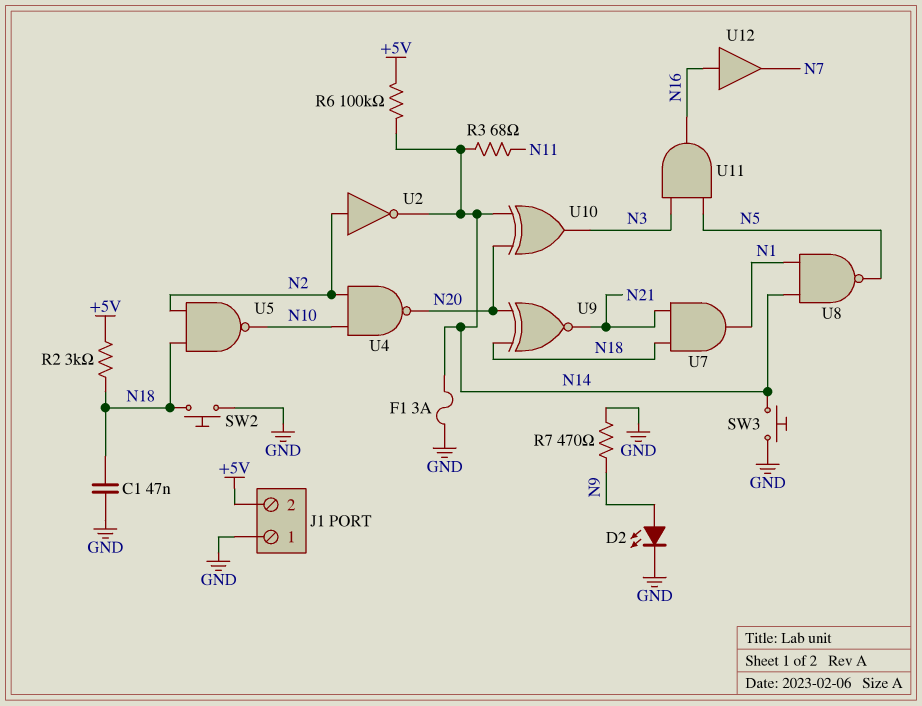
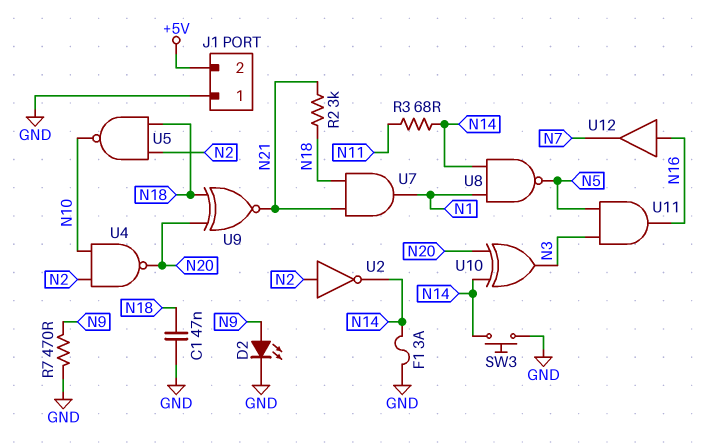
R2: 3k (+5V, N18) -> 3k (N18, N21)
R6: 100k (+5V, N14) -> none
SW2: button (GND, N18) -> none

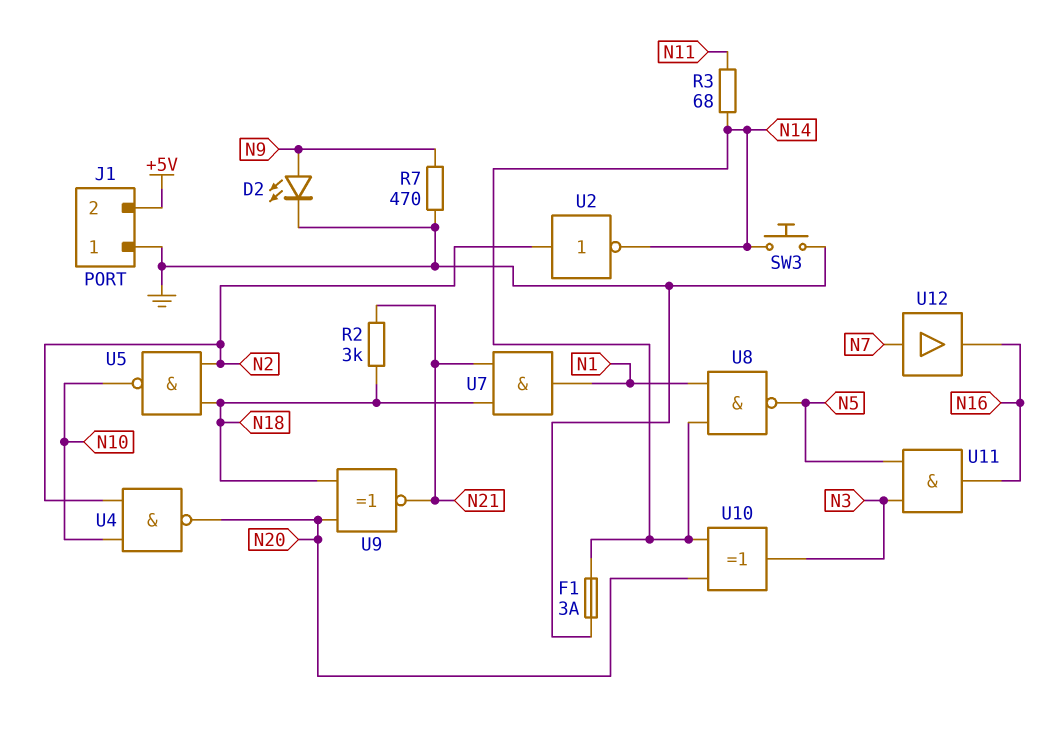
C1: 47nF (GND, N18) -> none
U12: buffer (in N16, out N7) -> buffer (in N7, out N16)

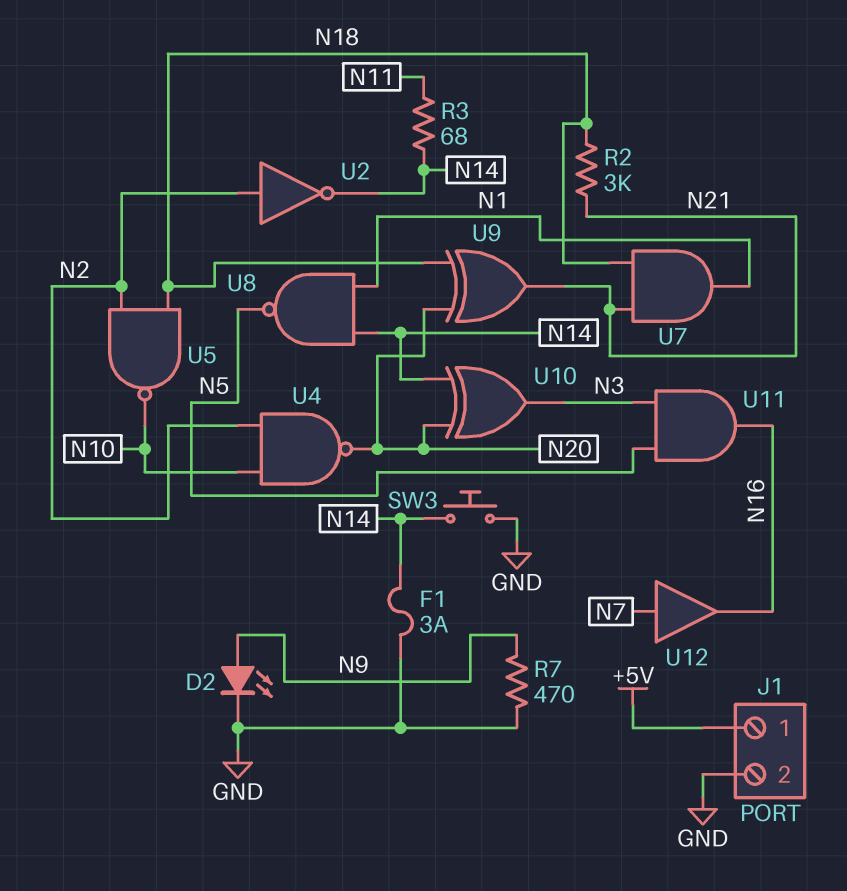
J1 pin 1: GND -> +5V
J1 pin 2: +5V -> GND
U9: XNOR (in N18, in N20, out N21) -> XOR (in N18, in N20, out N21)

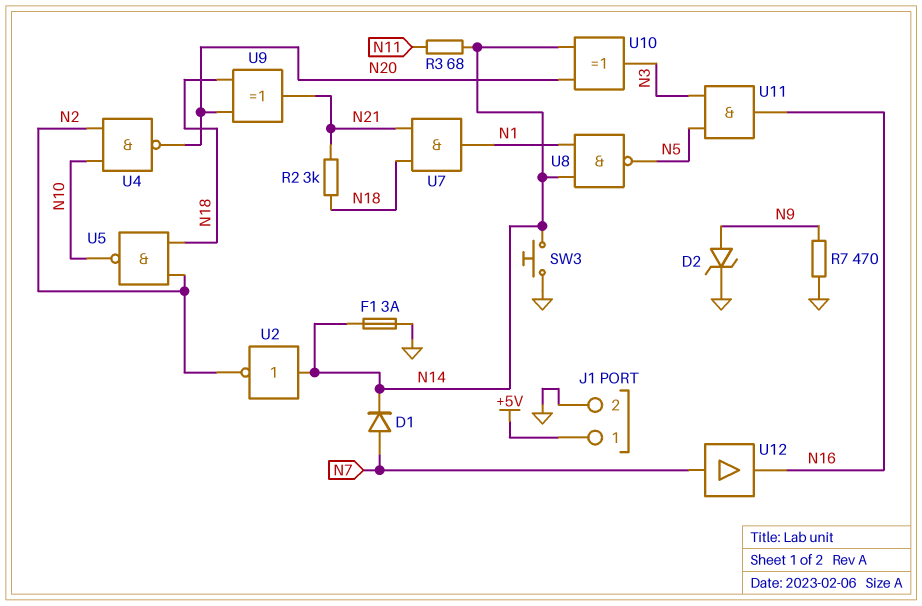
D1: none -> diode (A N7, K N14)
D2: LED (A N9, K GND) -> zener (A N9, K GND)
U2: NOT (in N2, out N14) -> NOT (in N14, out N2)

